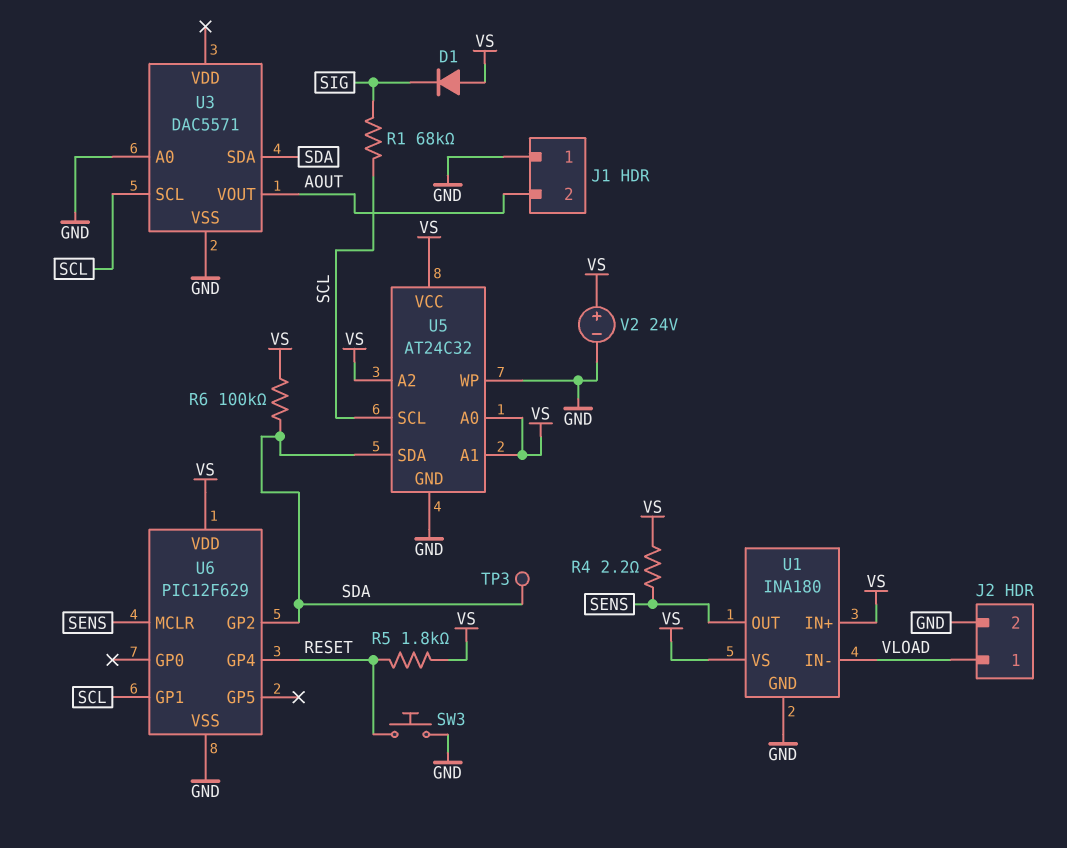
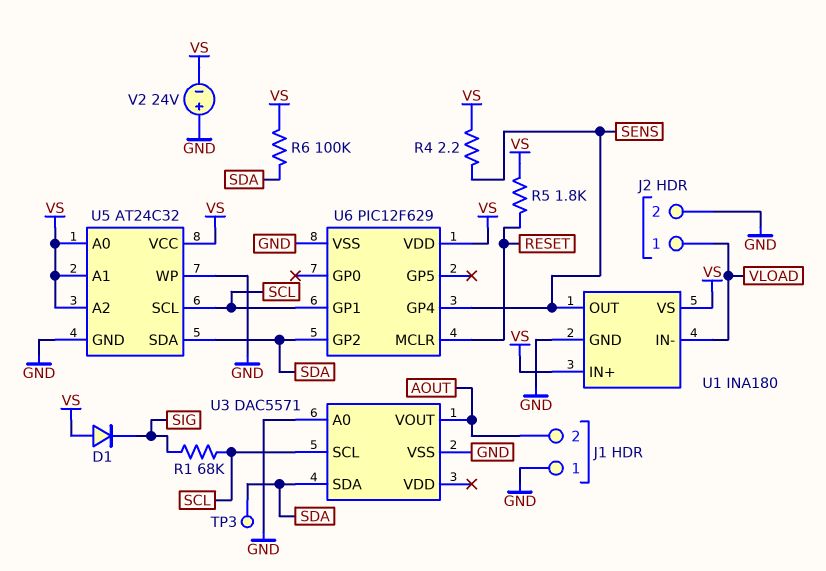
SW3: button (GND, RESET) -> none
U6 pin GP4: RESET -> SENS
U6 pin MCLR: SENS -> RESET
V2: 24V (plus VS, minus GND) -> 24V (plus GND, minus VS)

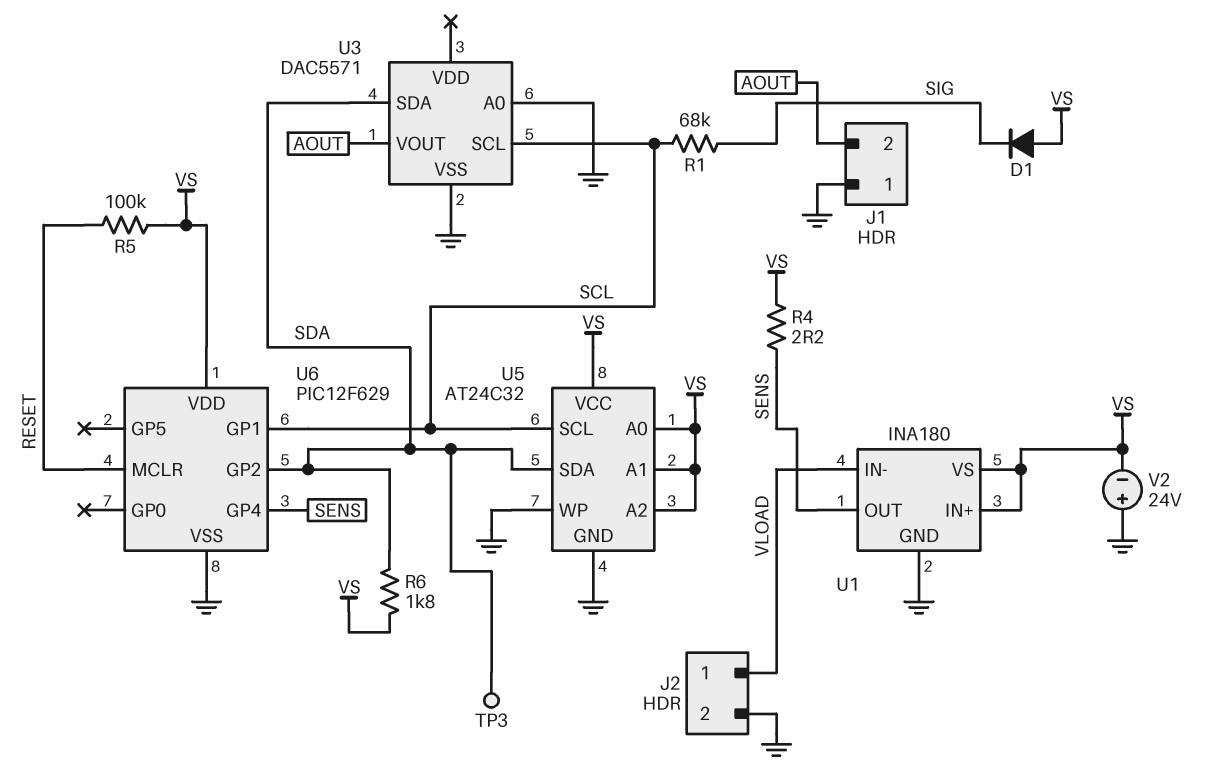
R5: 1.8k (RESET, VS) -> 100k (RESET, VS)
R6: 100k (SDA, VS) -> 1.8k (SDA, VS)

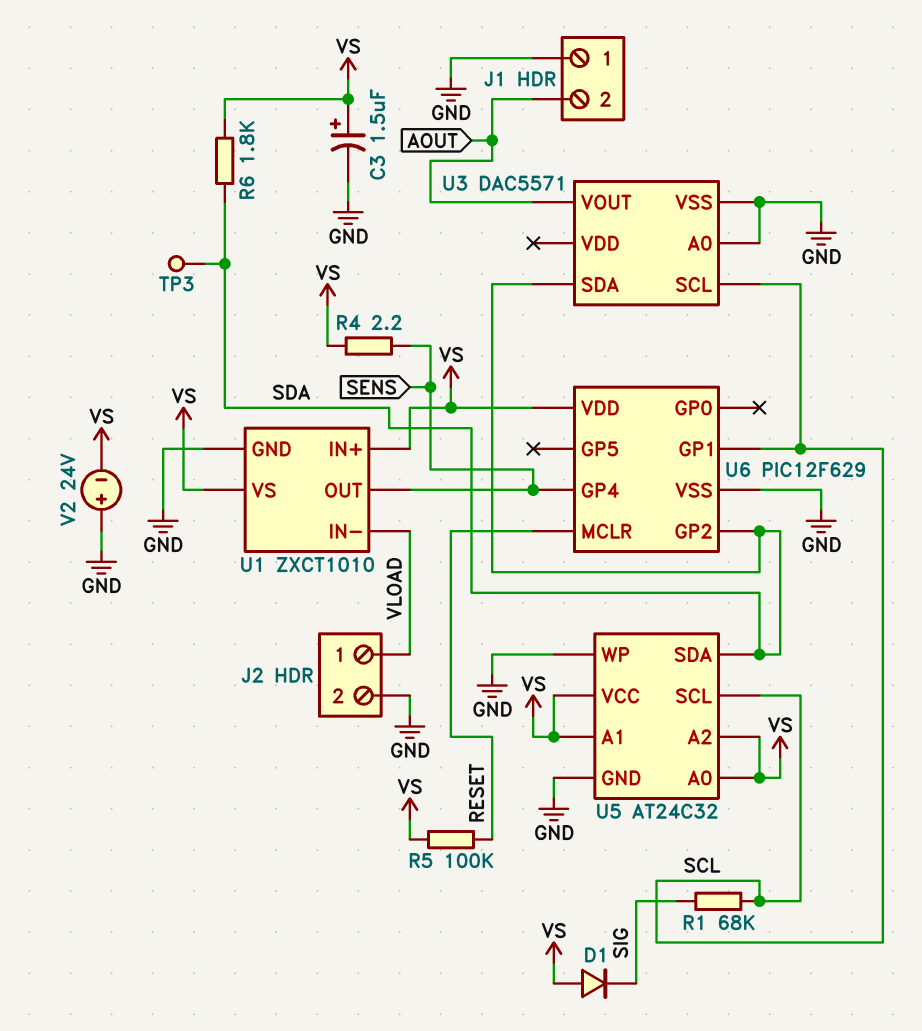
C3: none -> 1.5uF (plus VS, minus GND)
U1: INA180 -> ZXCT1010

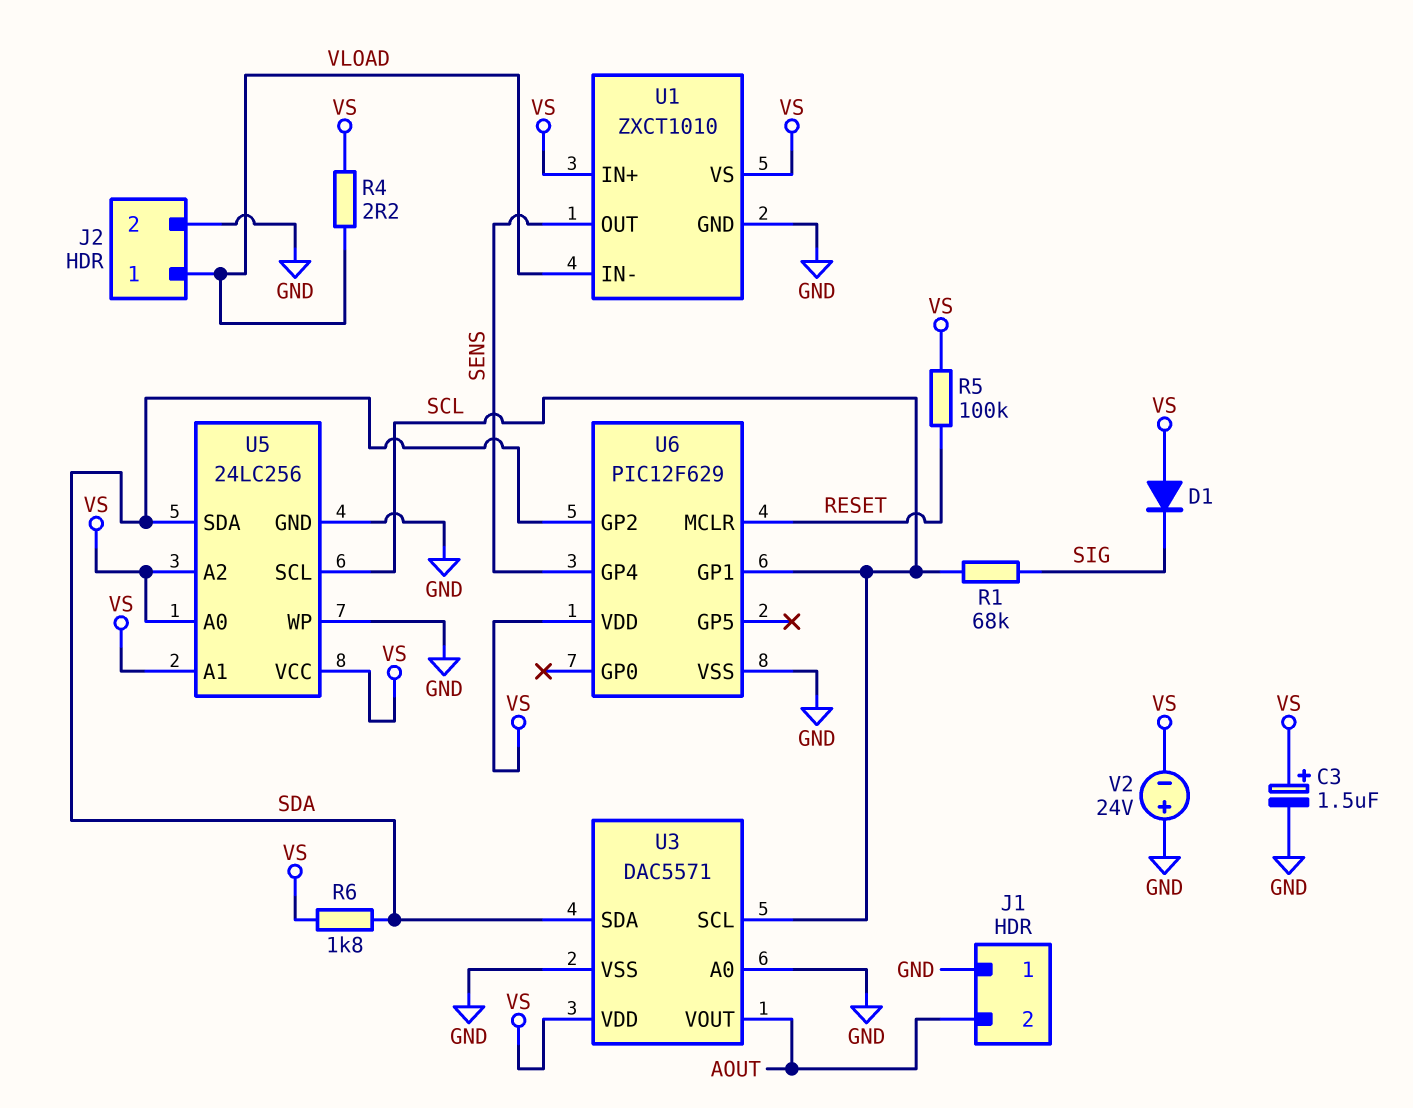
R4: 2.2 (SENS, VS) -> 2.2 (VLOAD, VS)
TP3: test point (SDA) -> none
U3 pin VDD: none -> VS
U5: AT24C32 -> 24LC256

